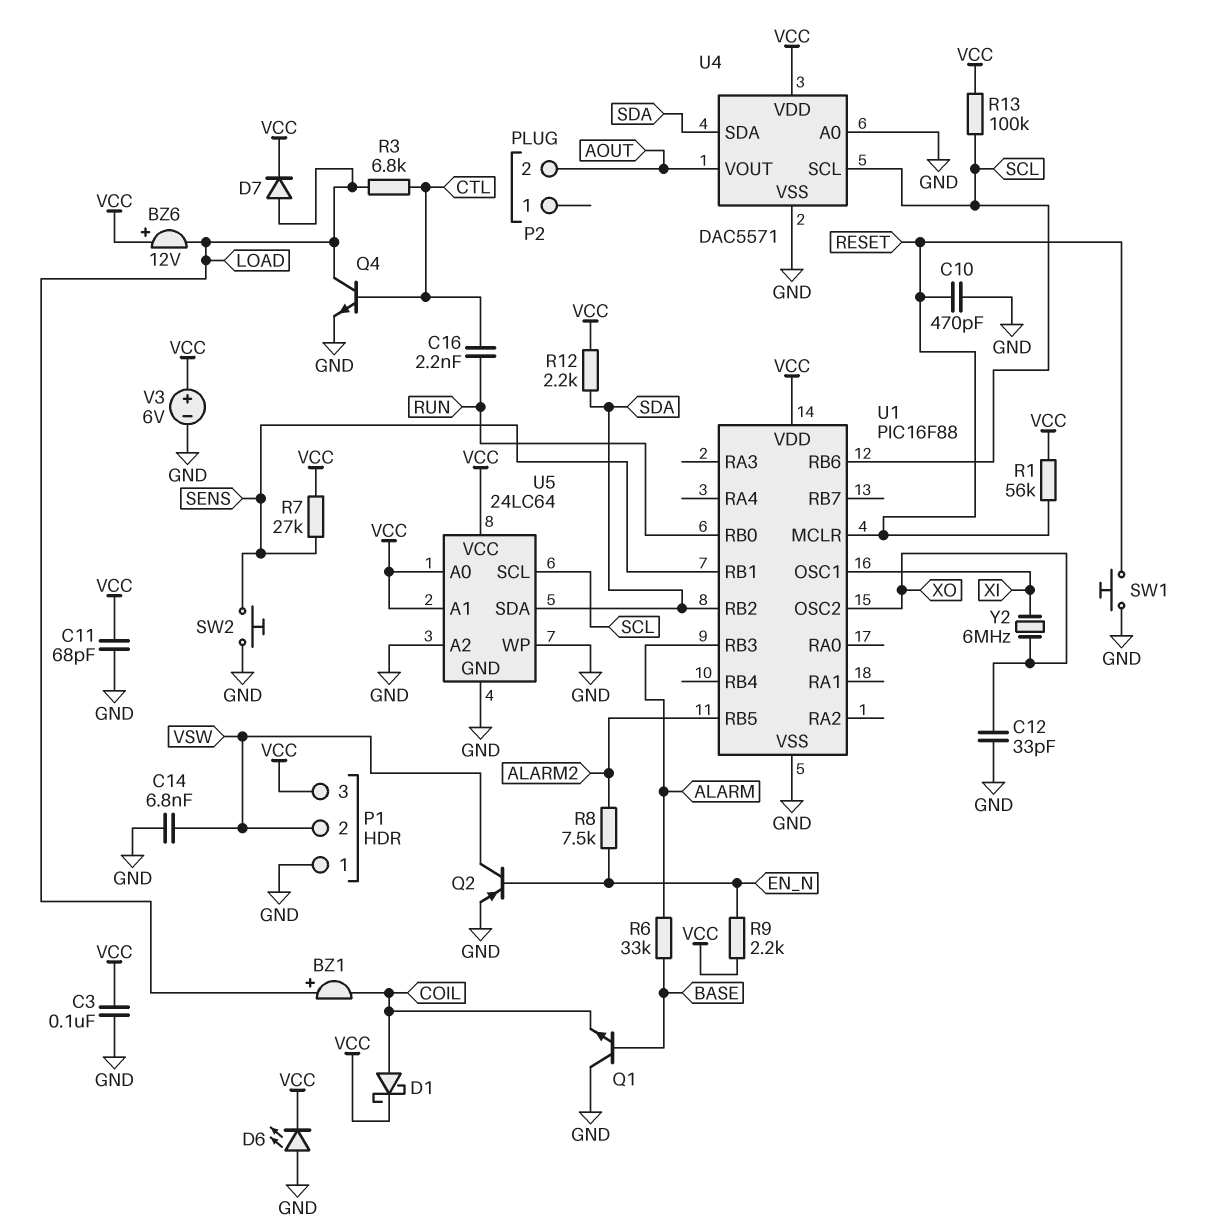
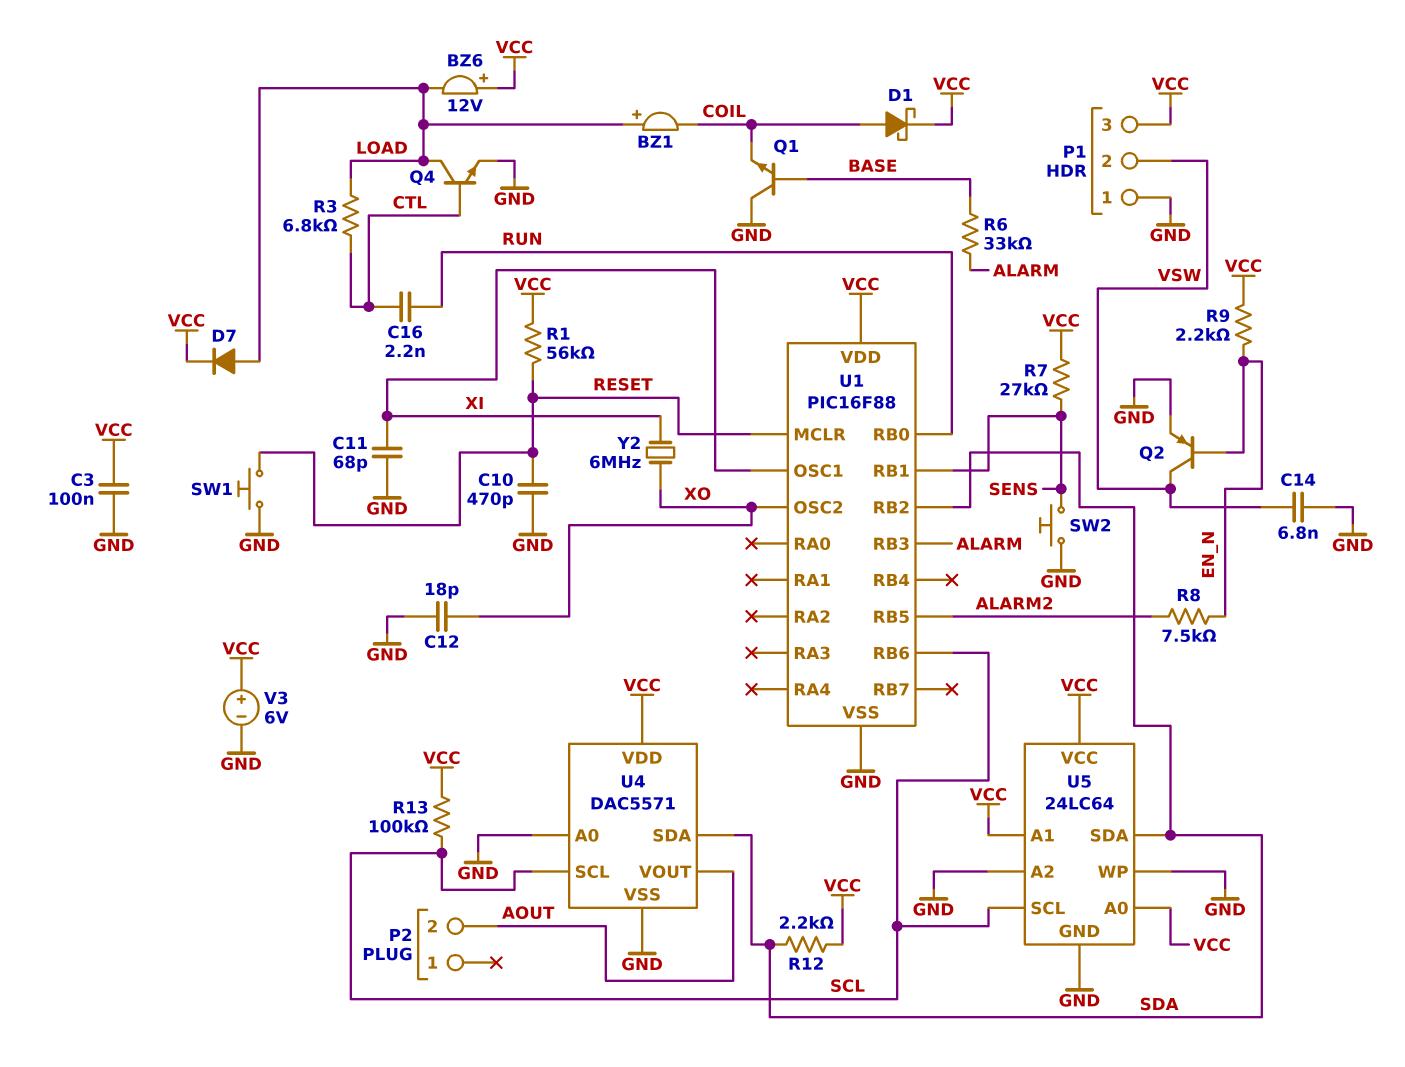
C11: 68pF (GND, VCC) -> 68pF (GND, XI)
C12: 33pF (GND, XO) -> 18pF (GND, XO)
D6: LED (A GND, K VCC) -> none

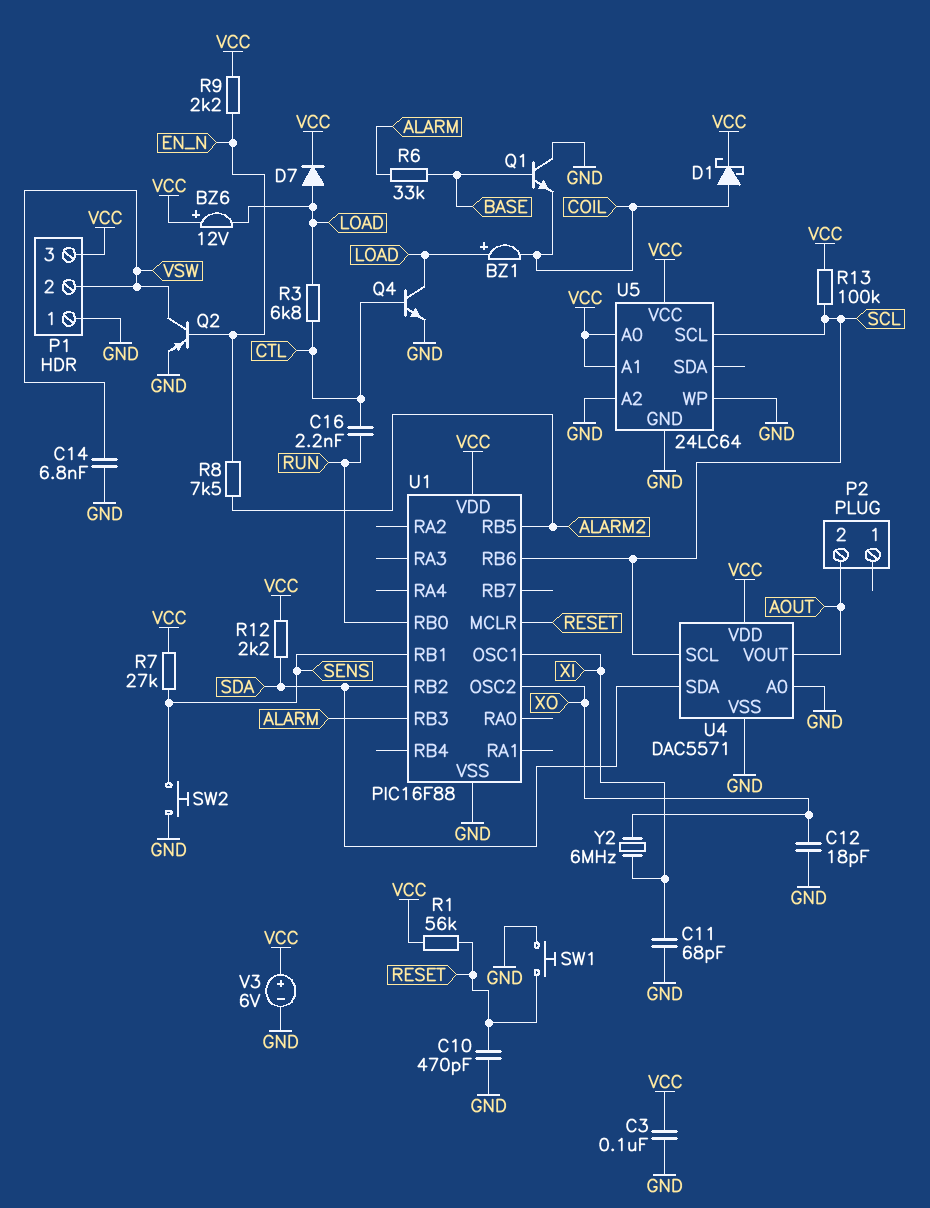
U5 pin SDA: SDA -> none

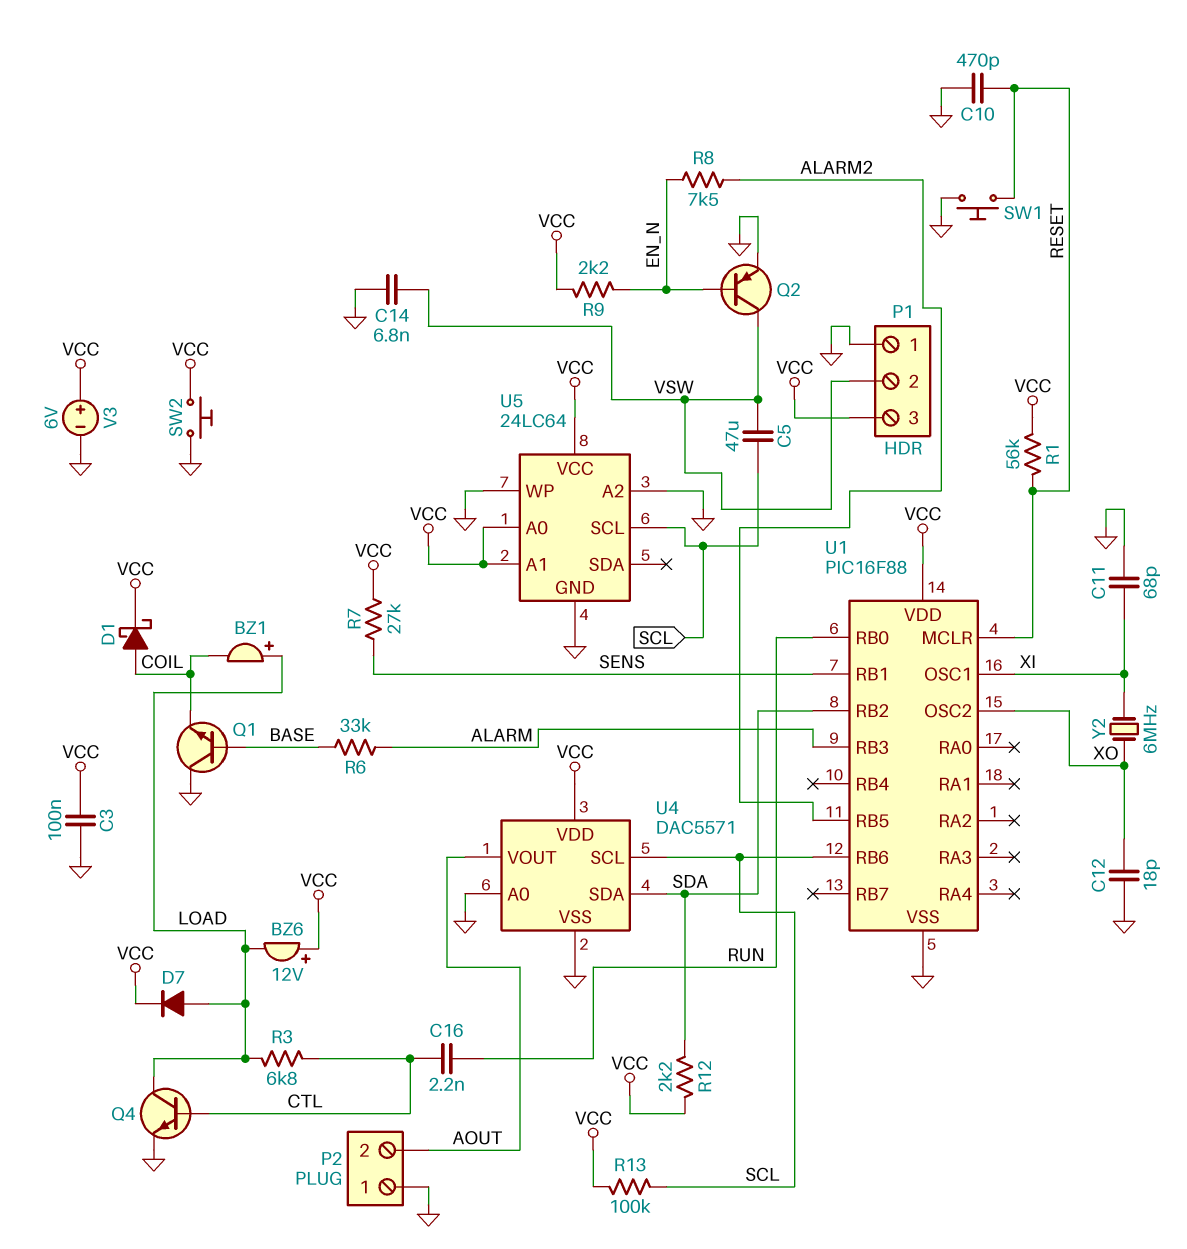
C5: none -> 47uF (SCL, VSW)
P2 pin 1: none -> GND
SW2: button (GND, SENS) -> button (GND, VCC)

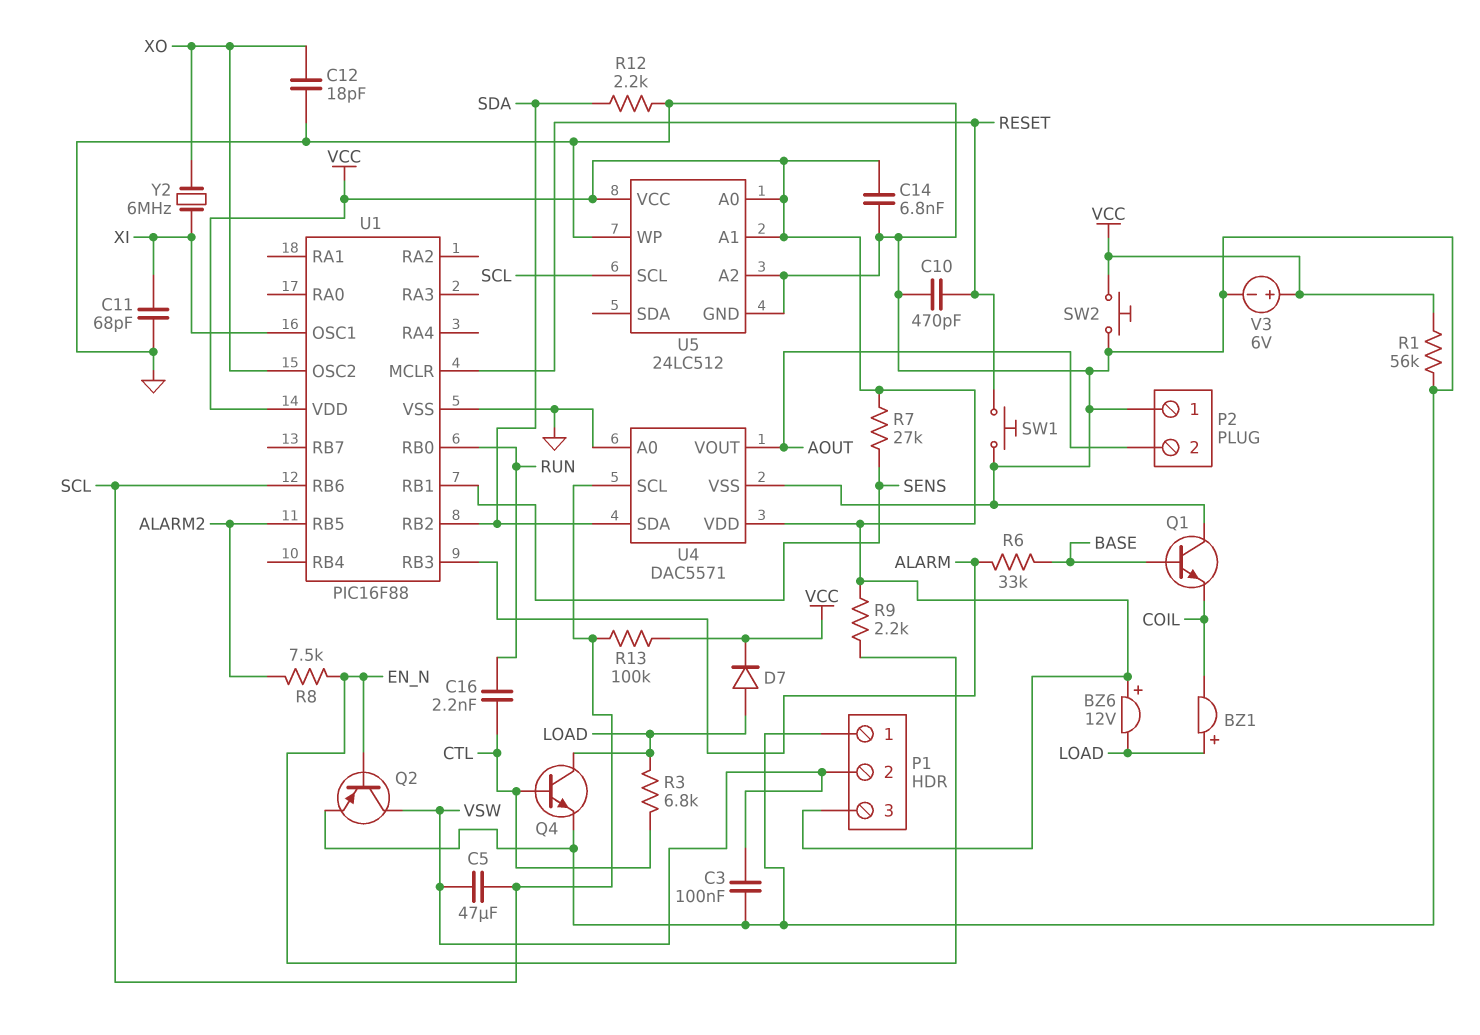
C3: 100nF (GND, VCC) -> 100nF (GND, VSW)
C14: 6.8nF (GND, VSW) -> 6.8nF (GND, VCC)
D1: schottky (A COIL, K VCC) -> none
R1: 56k (RESET, VCC) -> 56k (GND, VCC)
R12: 2.2k (SDA, VCC) -> 2.2k (GND, SDA)
U5: 24LC64 -> 24LC512

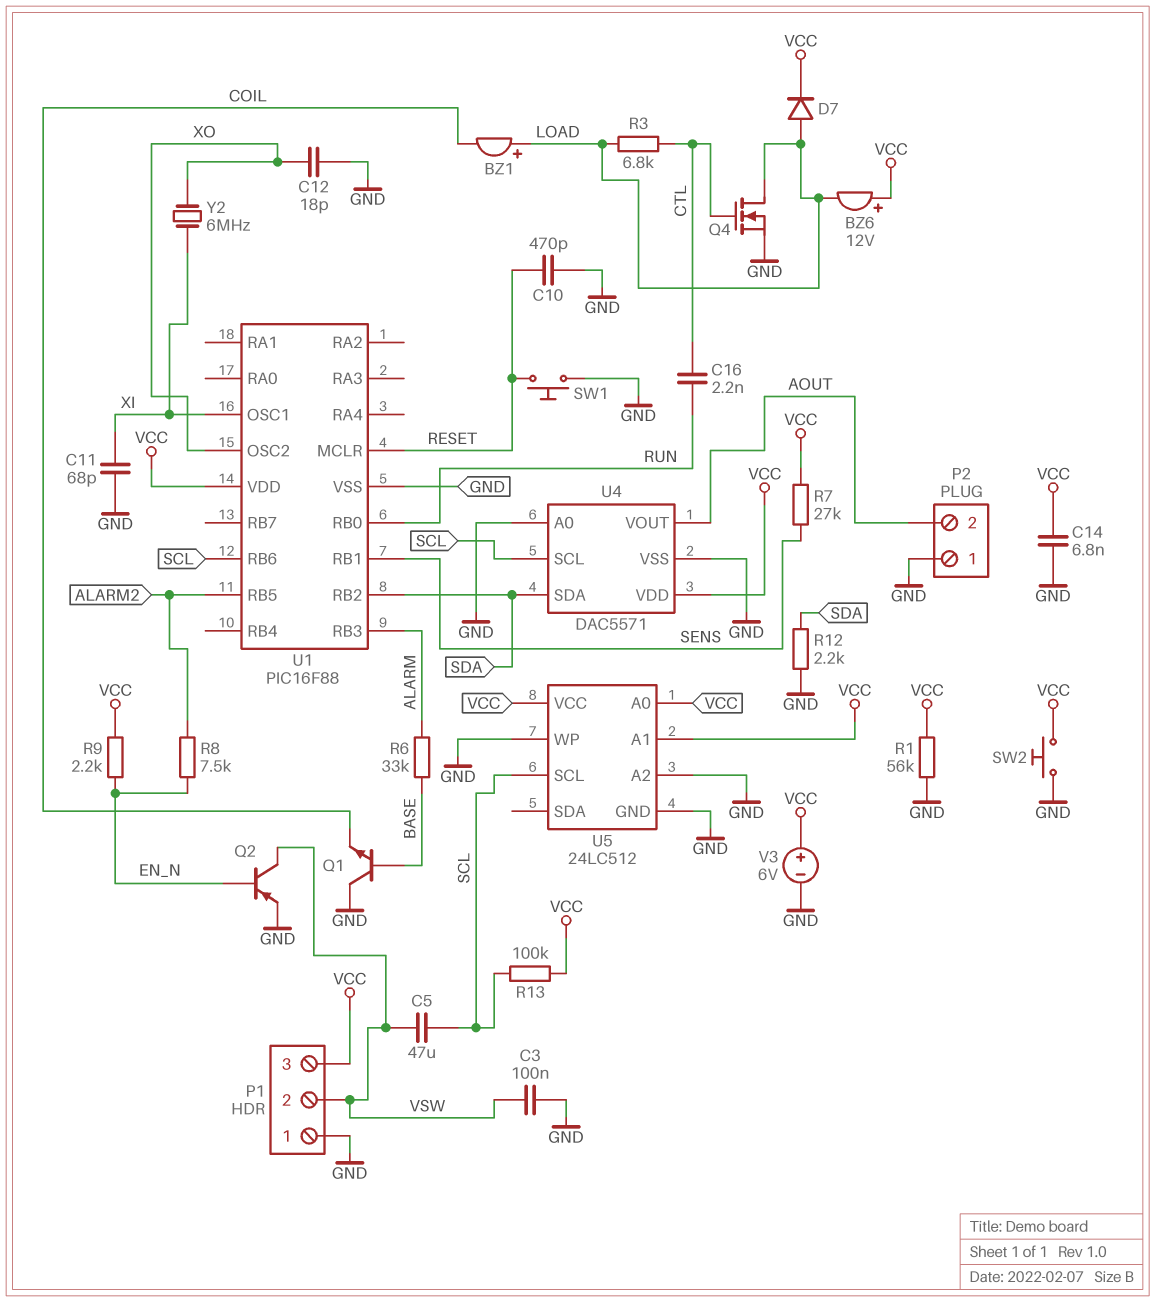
Q4: NPN (B CTL, C LOAD, E GND) -> NMOS (G CTL, D LOAD, S GND)

